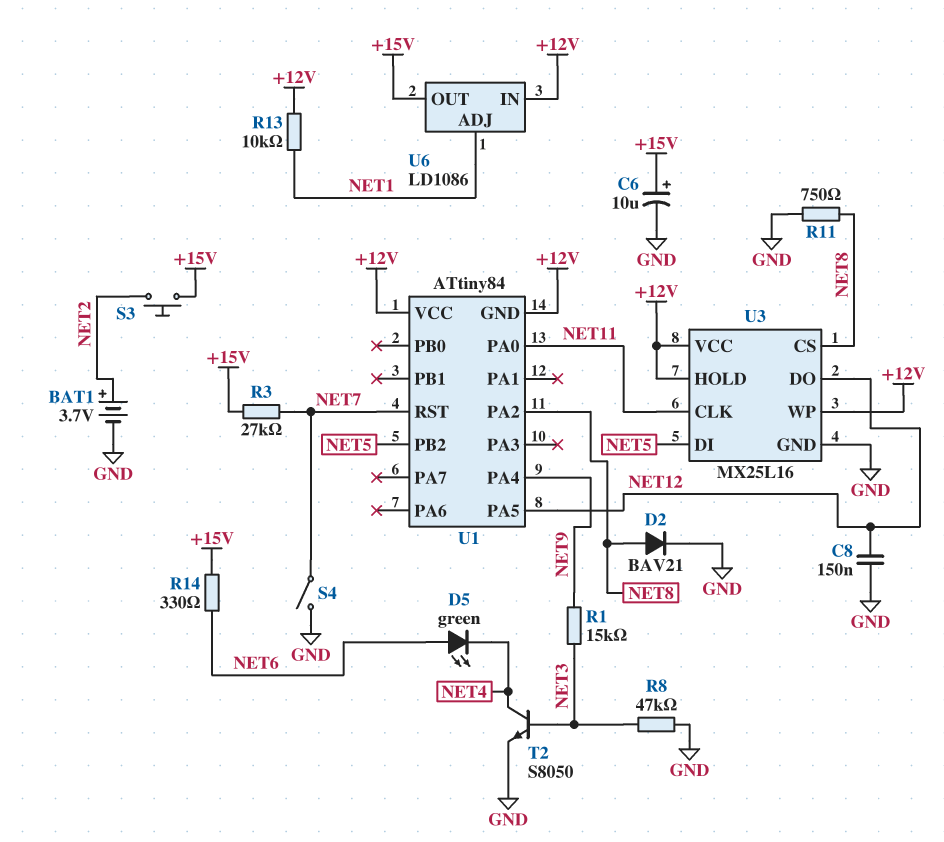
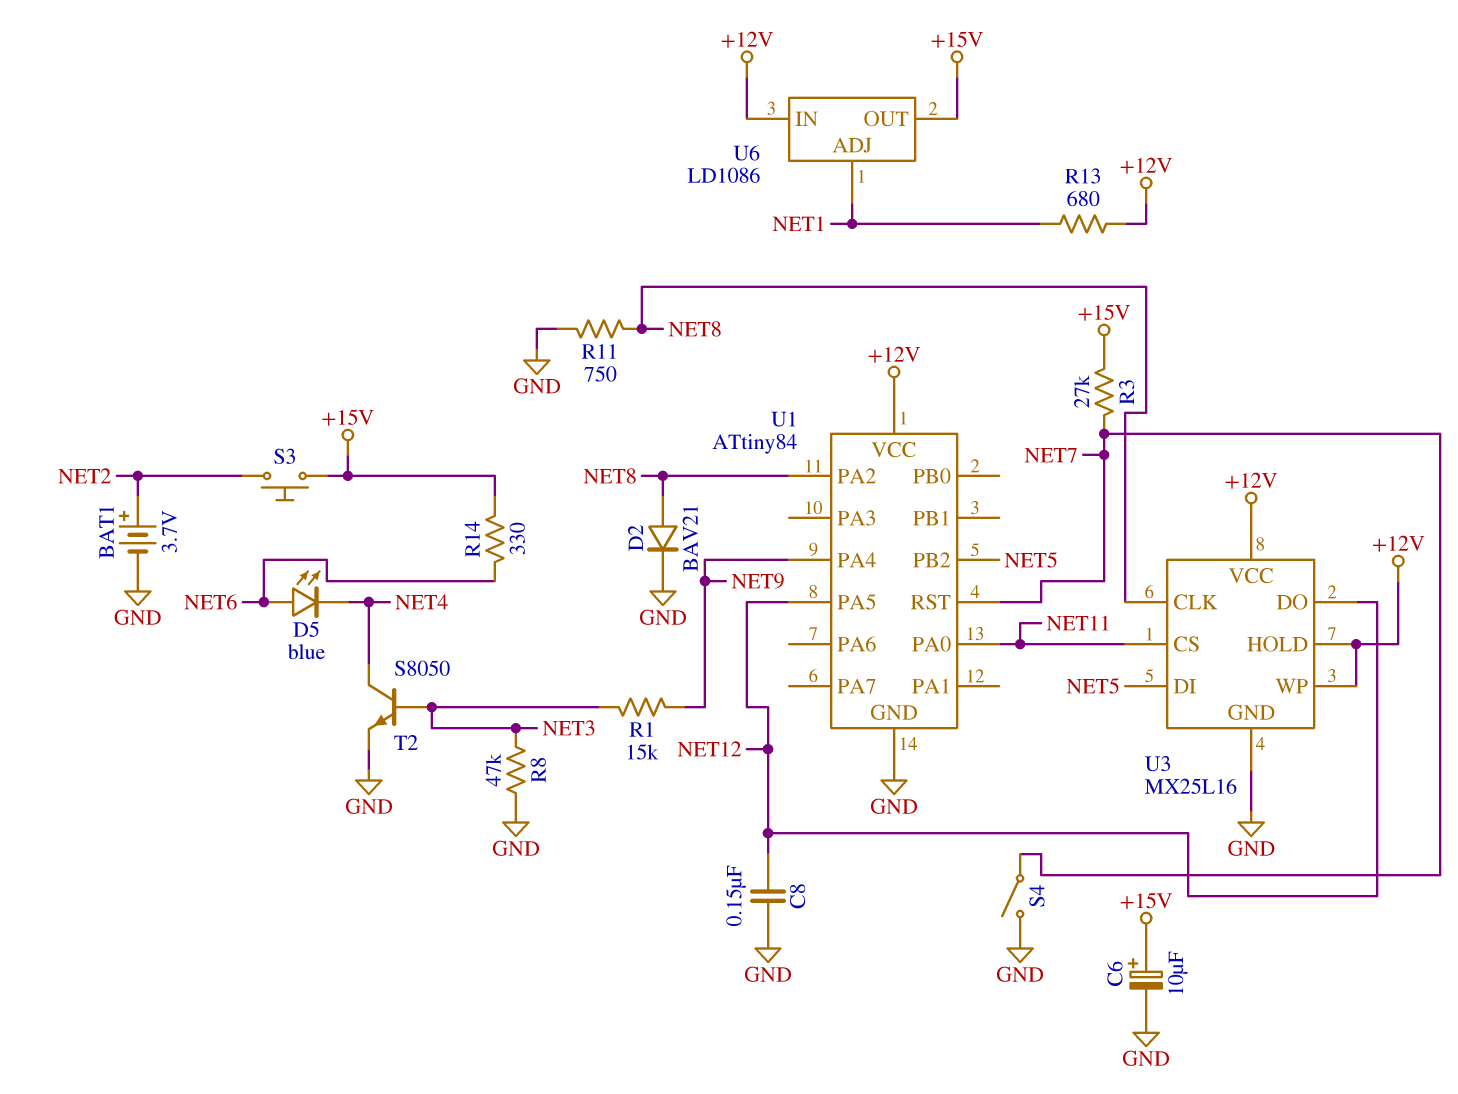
D5: LED green (A NET6, K NET4) -> LED blue (A NET6, K NET4)
R13: 10k (+12V, NET1) -> 680 (+12V, NET1)
U1 pin GND: +12V -> GND
U3 pin CLK: NET11 -> NET8
U3 pin CS: NET8 -> NET11

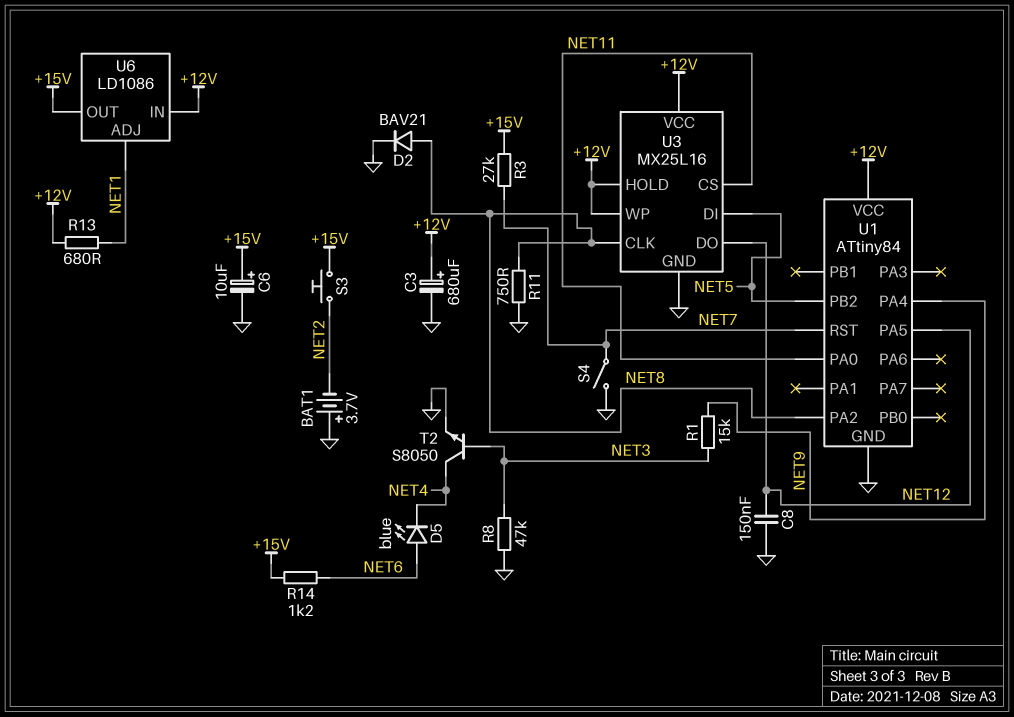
BAT1: 3.7V (plus NET2, minus GND) -> 3.7V (plus GND, minus NET2)
C3: none -> 680uF (plus +12V, minus GND)
R14: 330 (+15V, NET6) -> 1.2k (+15V, NET6)

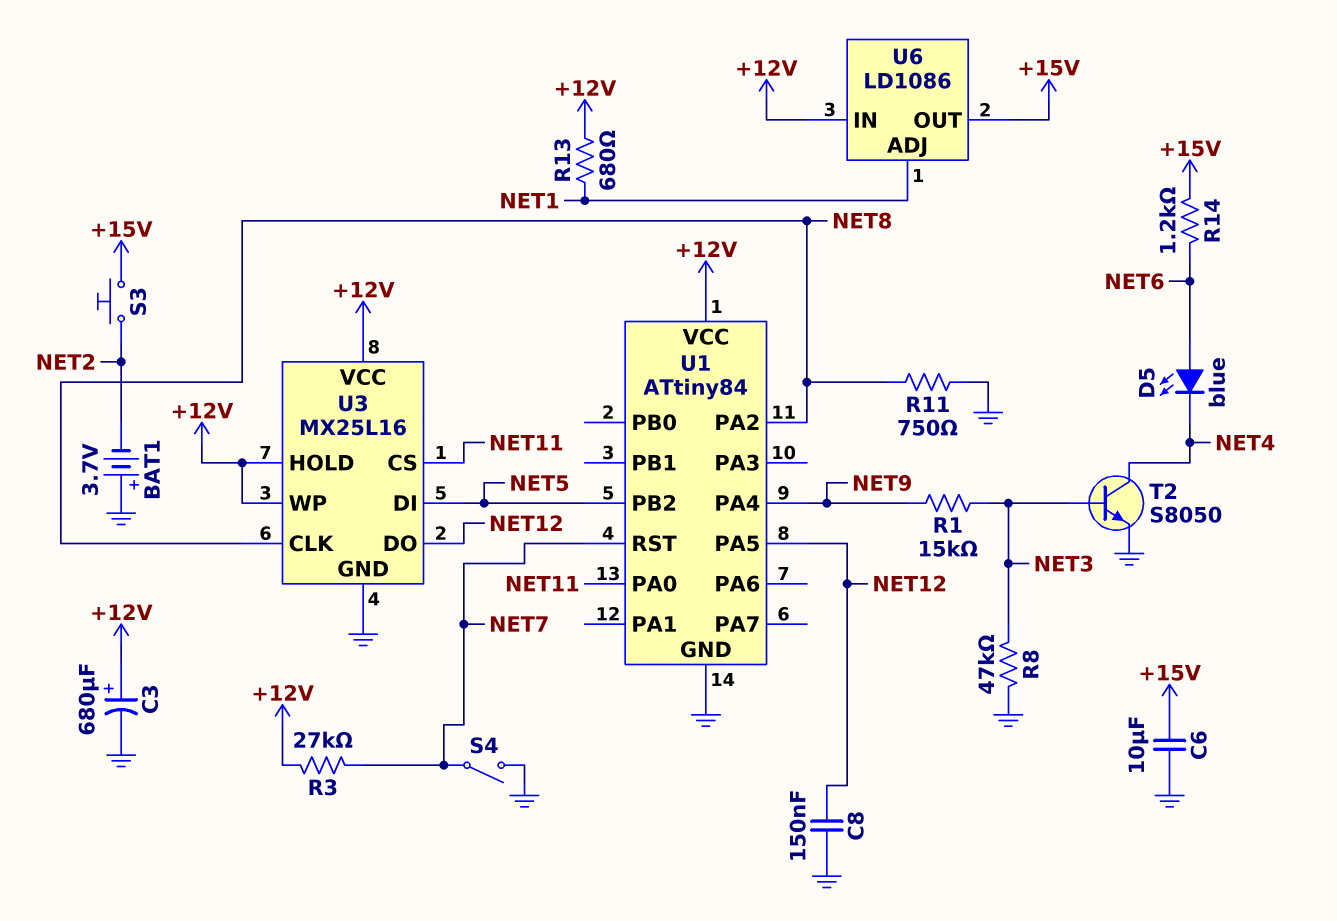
C6: 10uF (plus +15V, minus GND) -> 10uF (+15V, GND)
D2: diode BAV21 (A NET8, K GND) -> none
R3: 27k (+15V, NET7) -> 27k (+12V, NET7)

